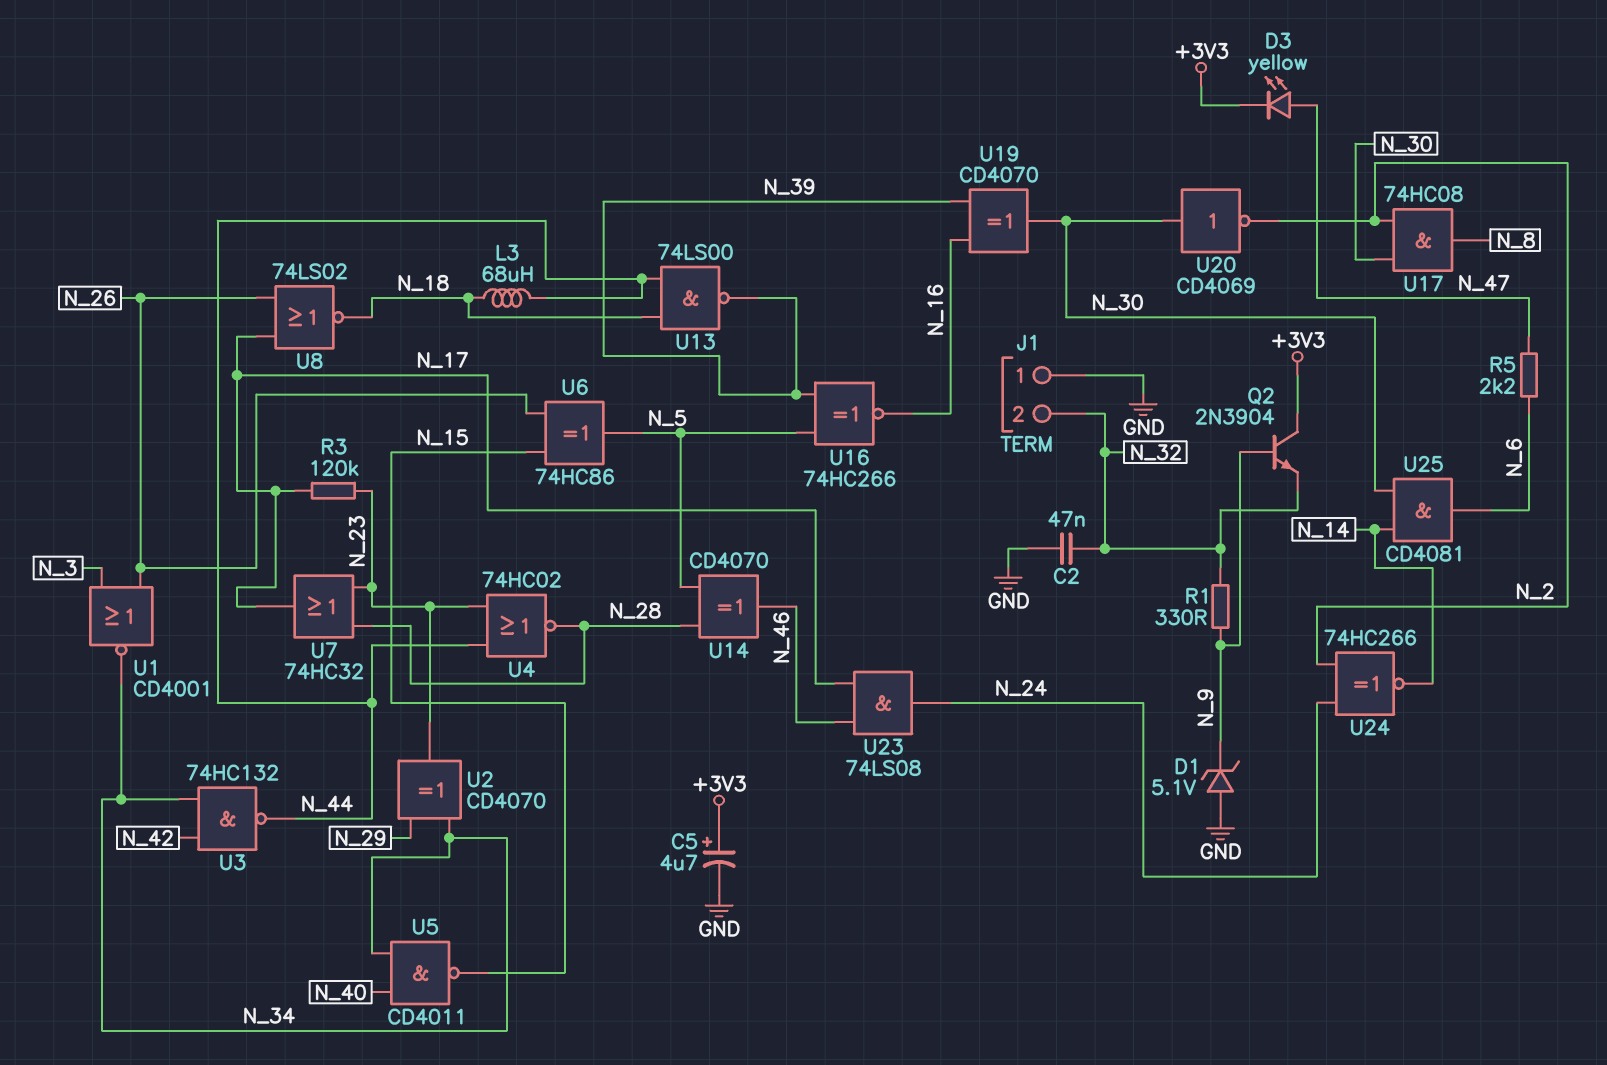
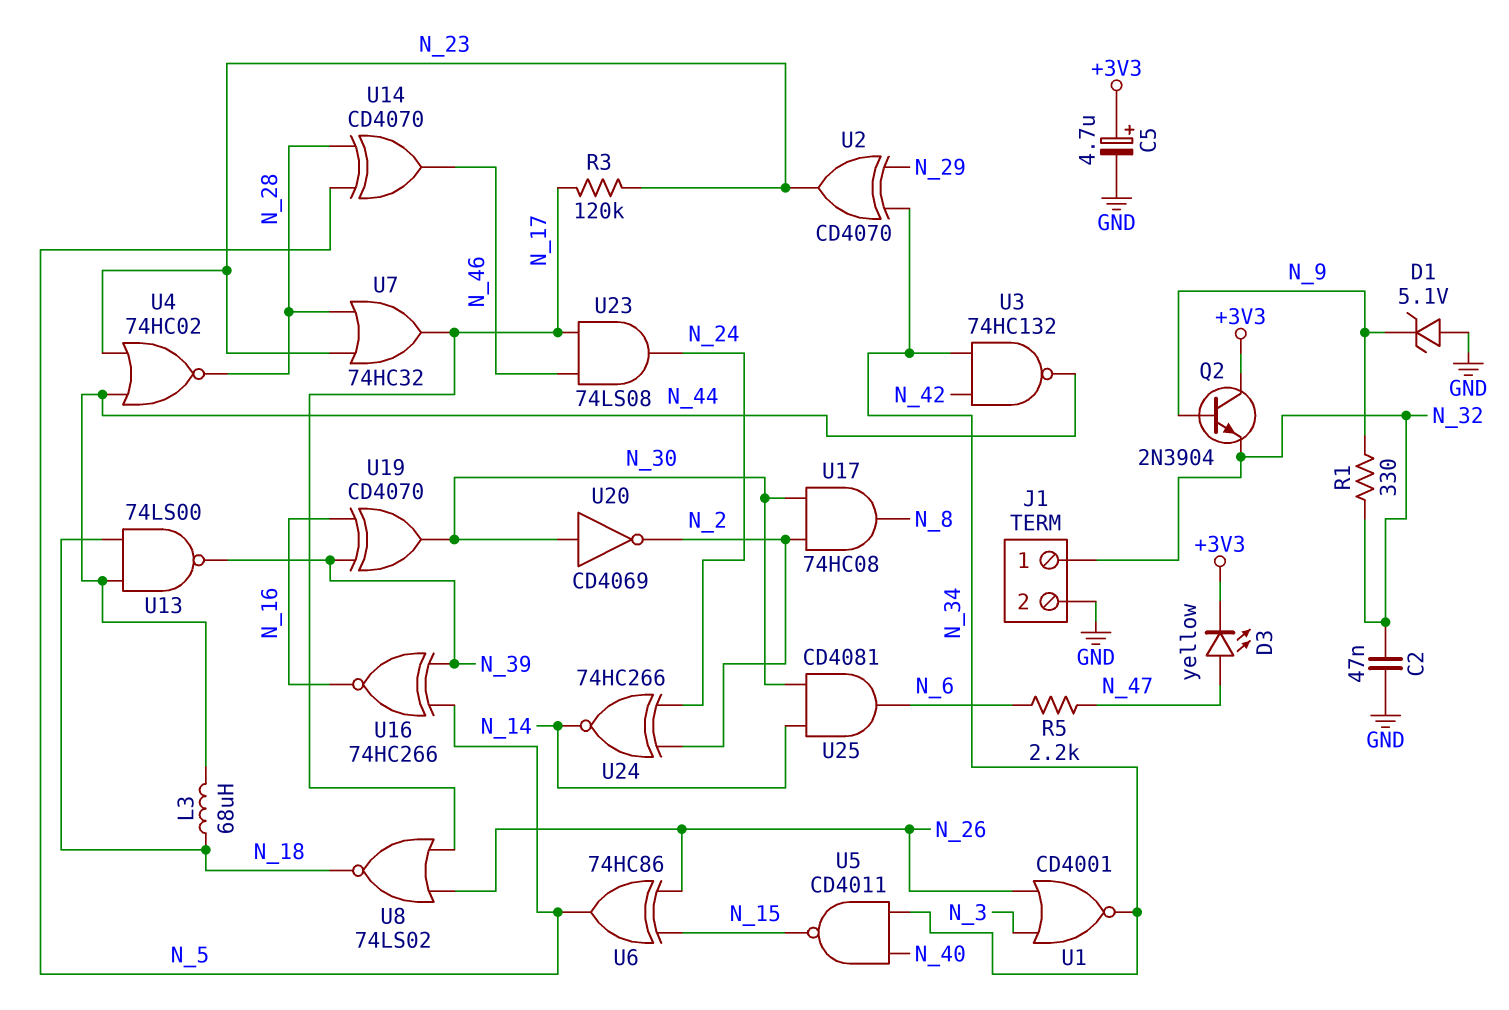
J1 pin 1: GND -> N_32
J1 pin 2: N_32 -> GND

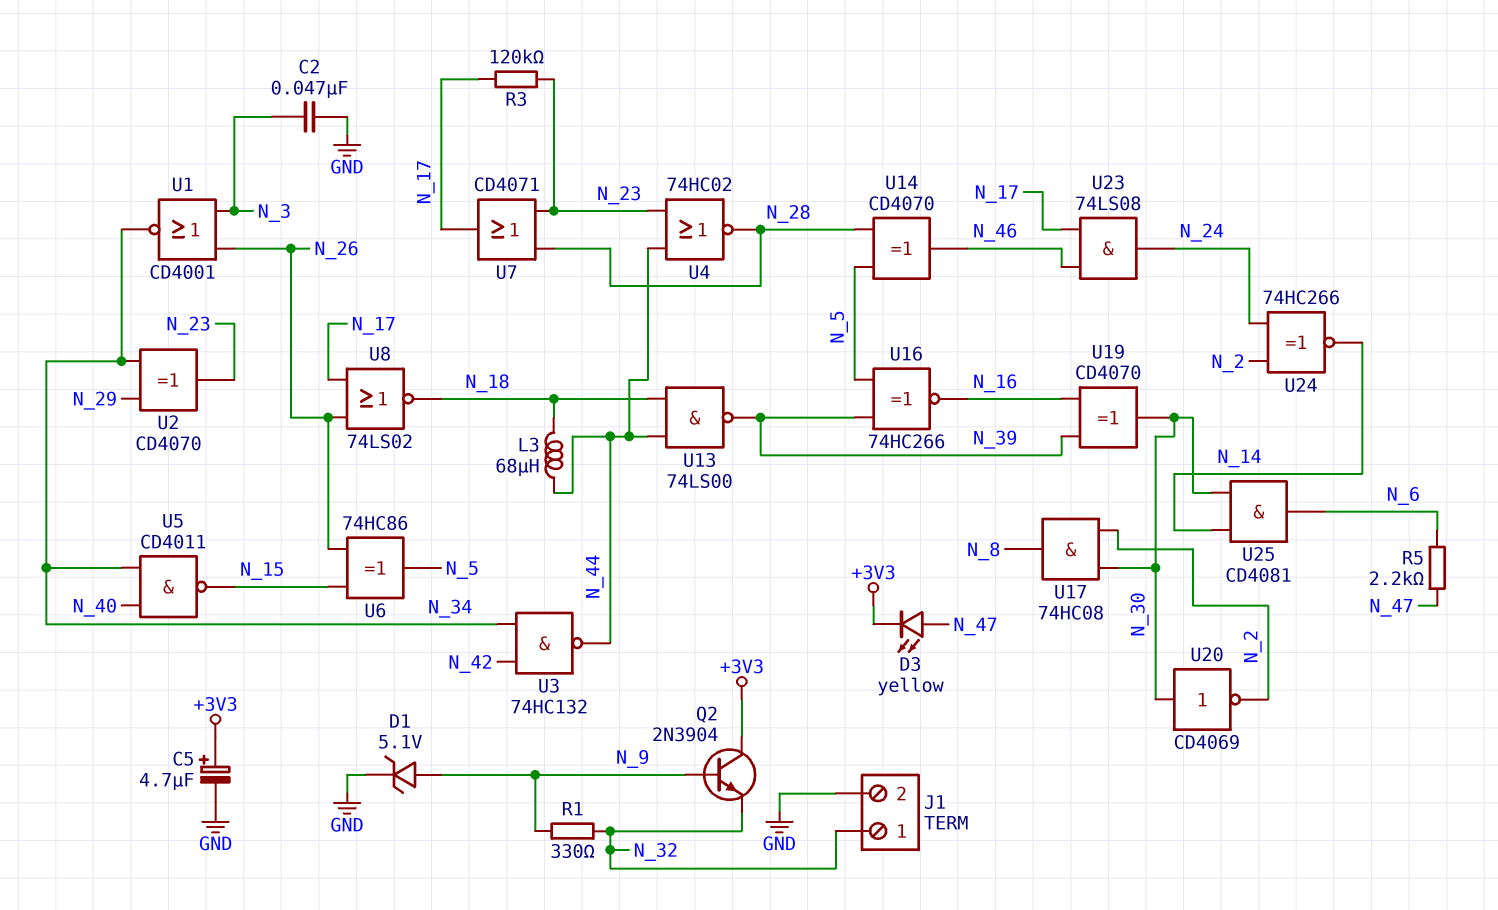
C2: 47nF (GND, N_32) -> 47nF (GND, N_3)
D1: zener 5.1V (A GND, K N_9) -> zener 5.1V (A N_9, K GND)
U7: OR 74HC32 (in N_23, in N_28, out N_17) -> OR CD4071 (in N_23, in N_28, out N_17)

